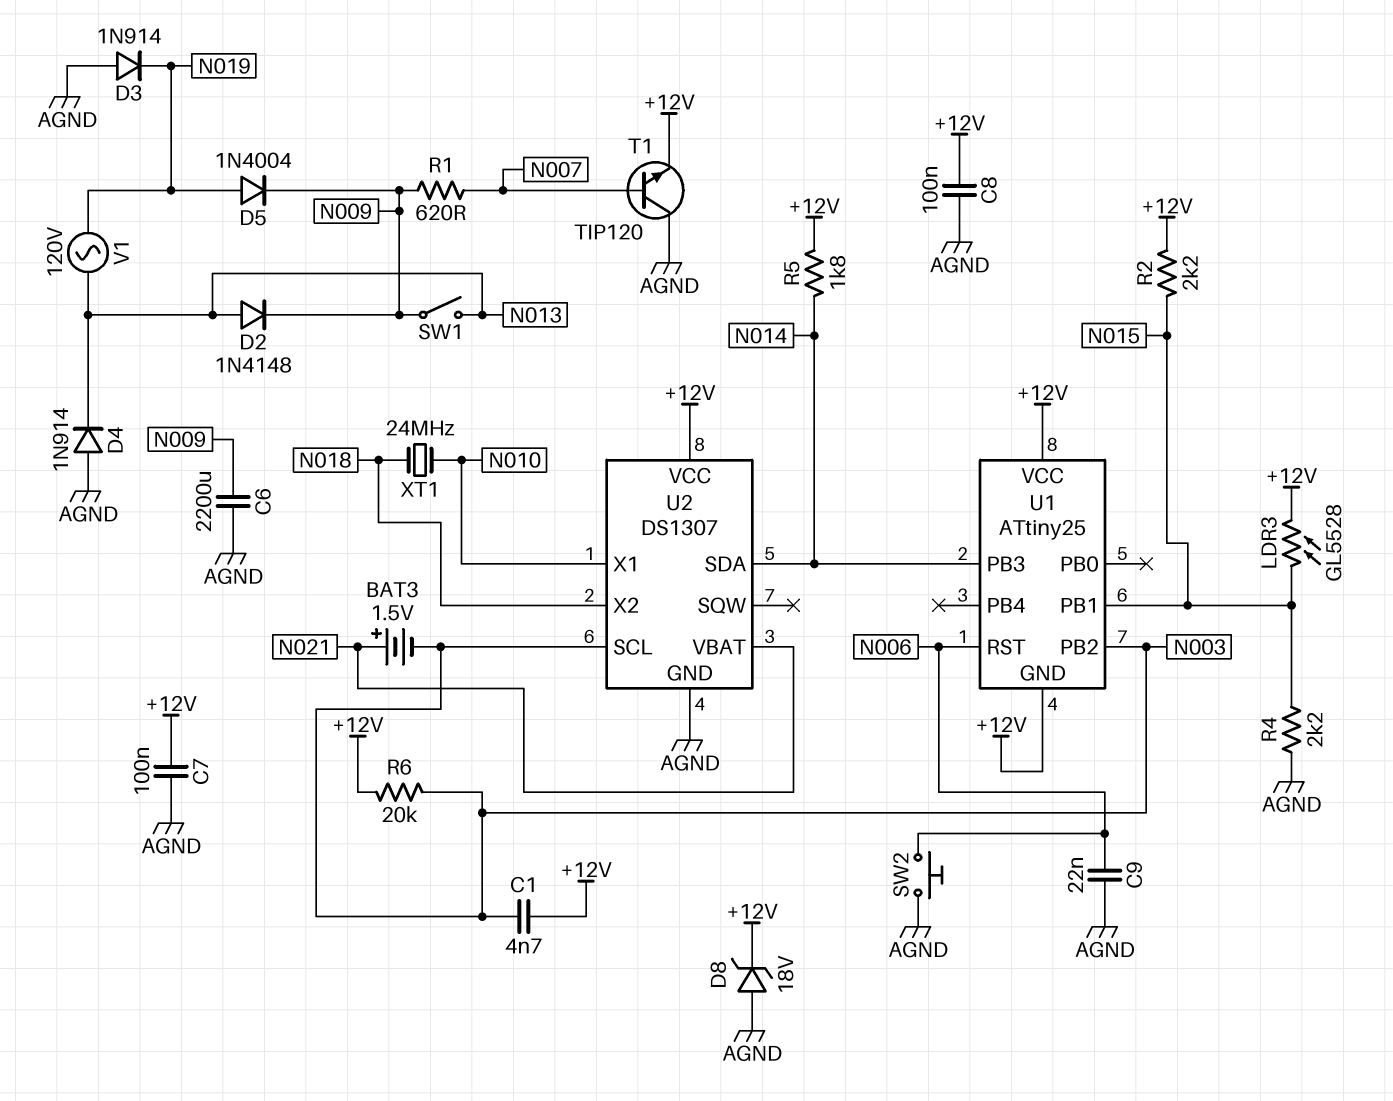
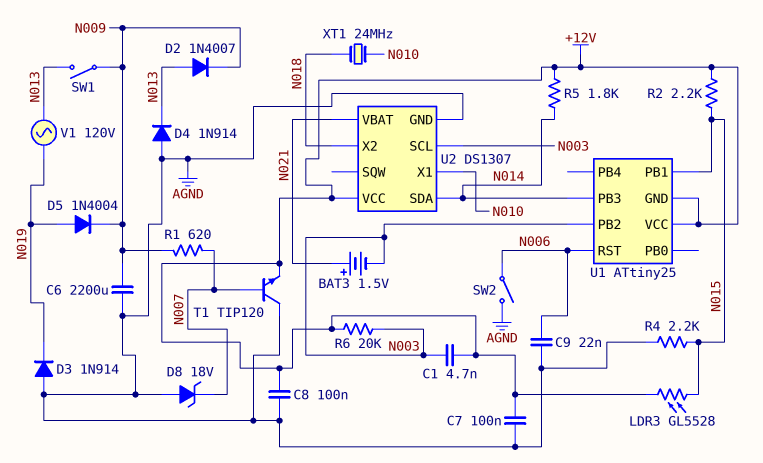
D2: diode 1N4148 (A N013, K N009) -> diode 1N4007 (A N013, K N009)
D8: zener 18V (A AGND, K +12V) -> zener 18V (A AGND, K N007)
SW2: button (AGND, N006) -> switch (AGND, N006)

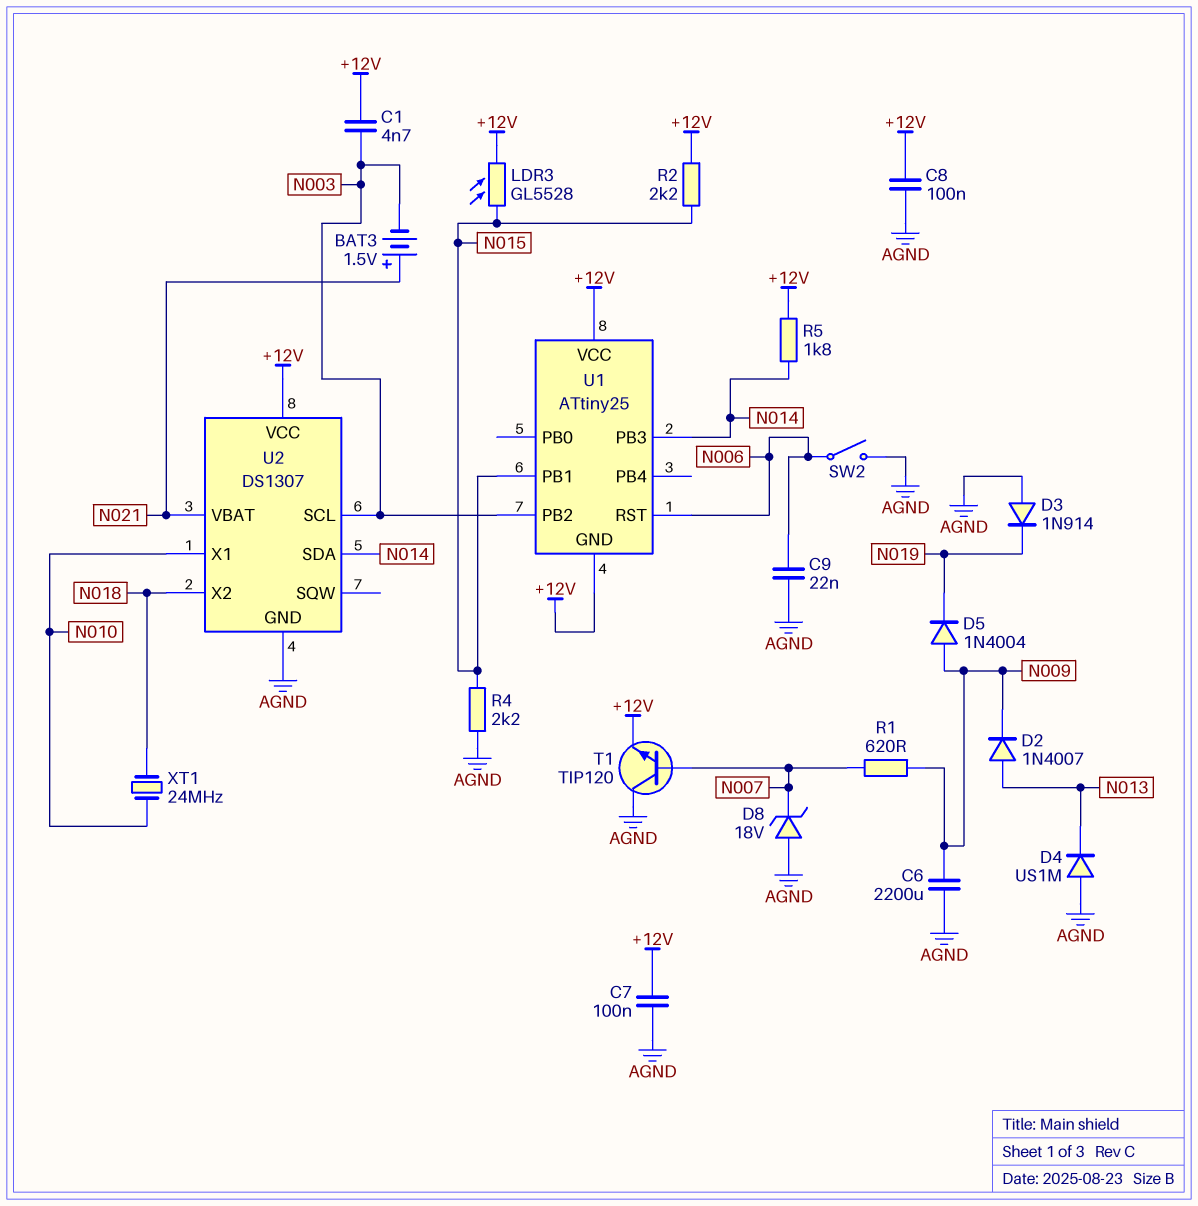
D4: diode 1N914 (A AGND, K N013) -> diode US1M (A AGND, K N013)
D5: diode 1N4004 (A N019, K N009) -> diode 1N4004 (A N009, K N019)
R6: 20k (+12V, N003) -> none
SW1: switch (N009, N013) -> none
V1: AC 120V (N013, N019) -> none

